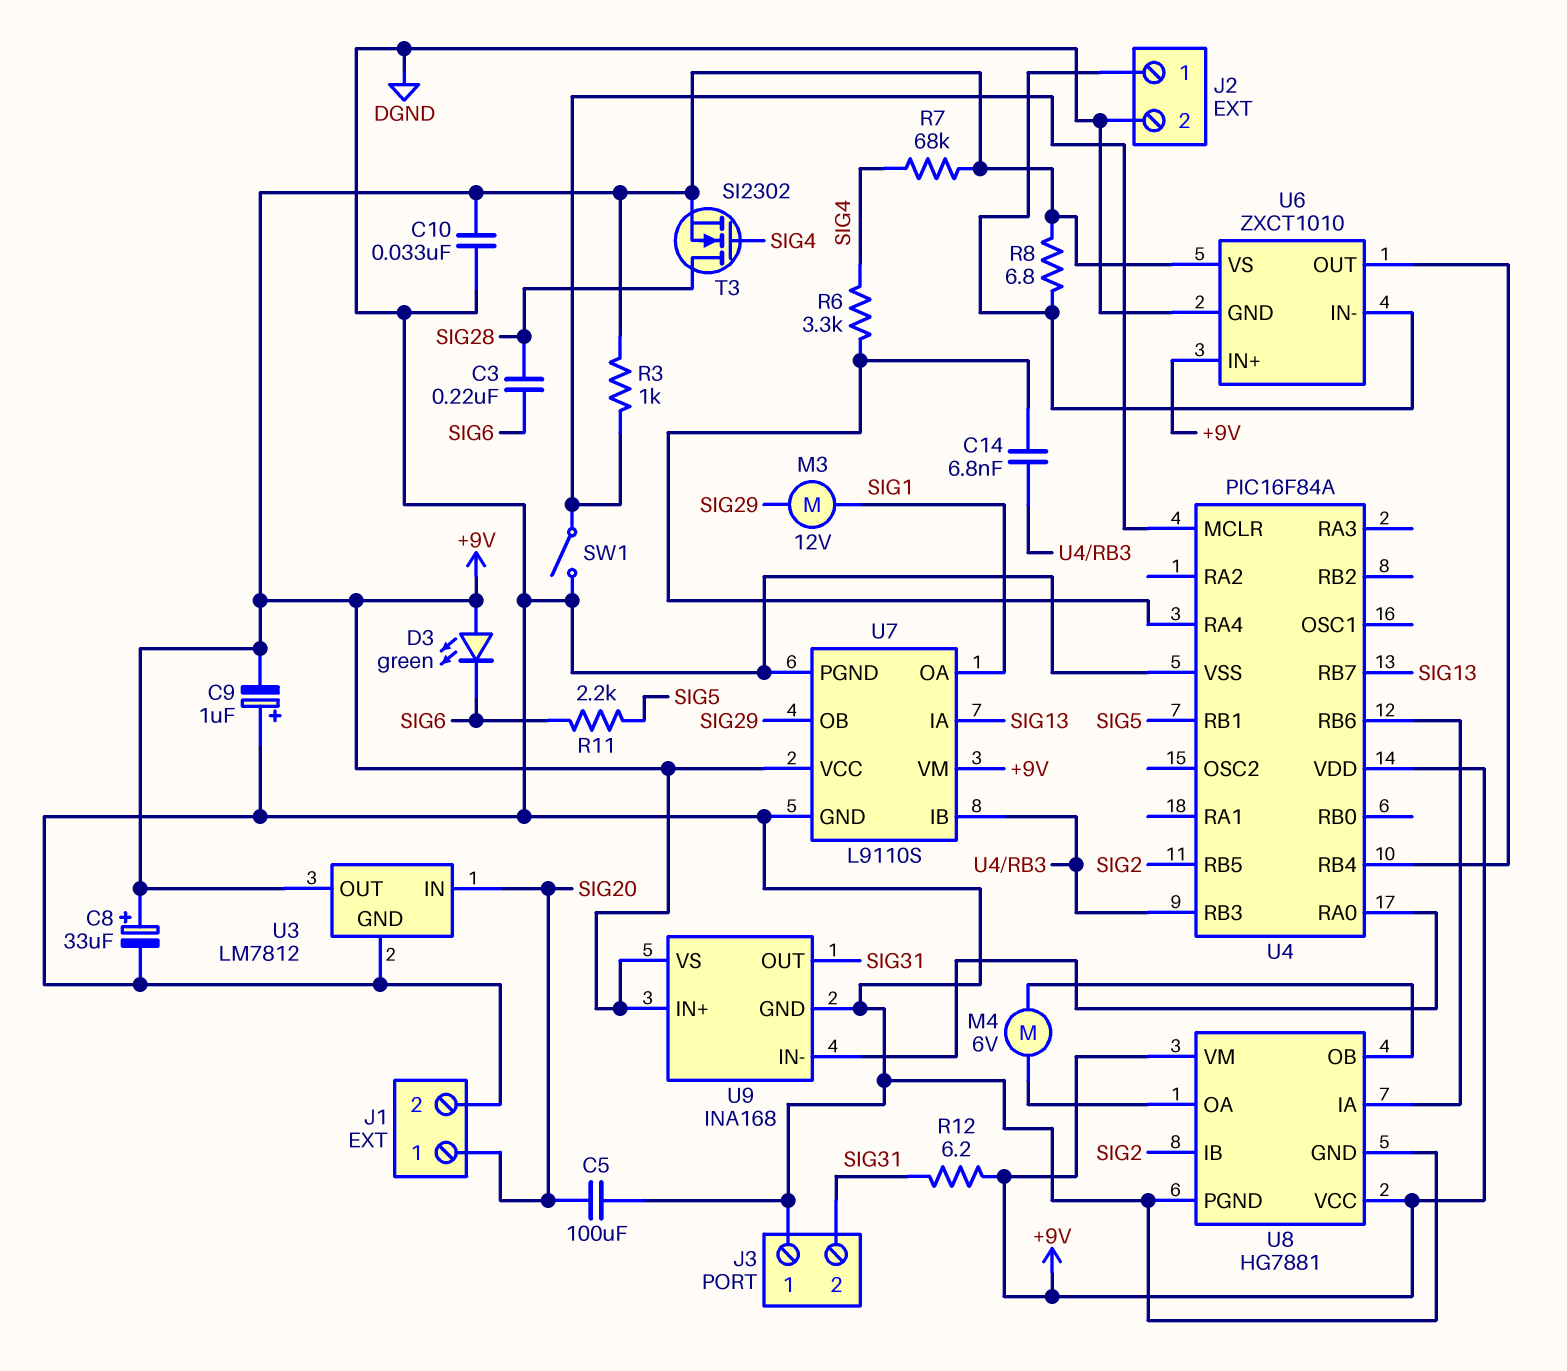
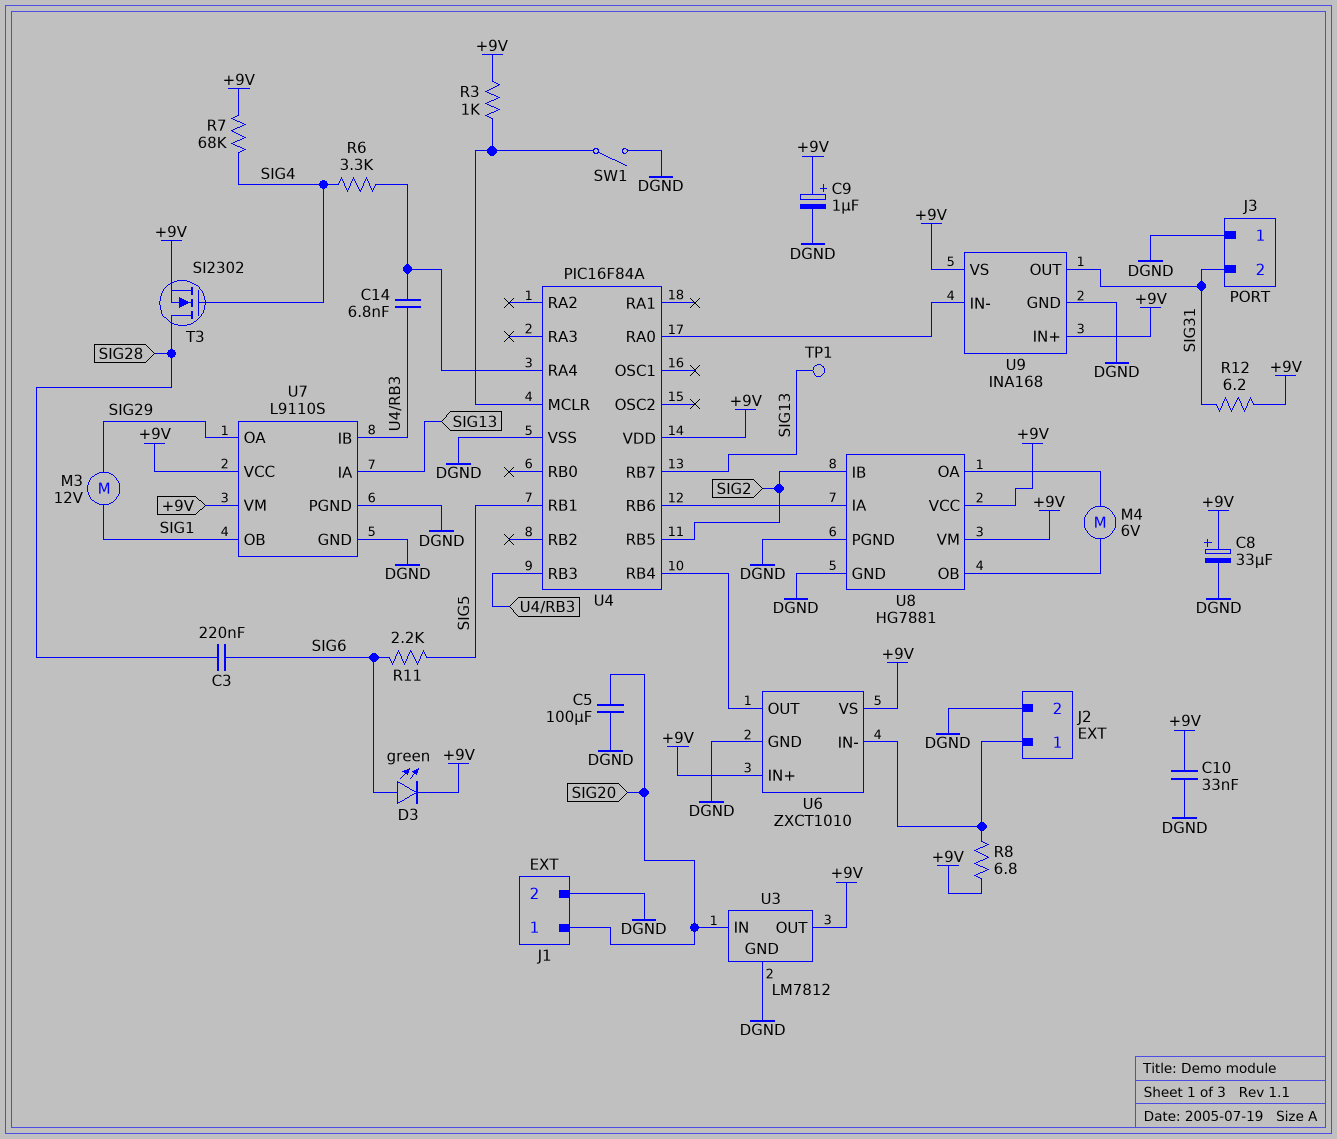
C9: 1uF (plus DGND, minus +9V) -> 1uF (plus +9V, minus DGND)
D3: LED green (A +9V, K SIG6) -> LED green (A SIG6, K +9V)
TP1: none -> test point (SIG13)
U7 pin OA: SIG1 -> SIG29
U7 pin OB: SIG29 -> SIG1

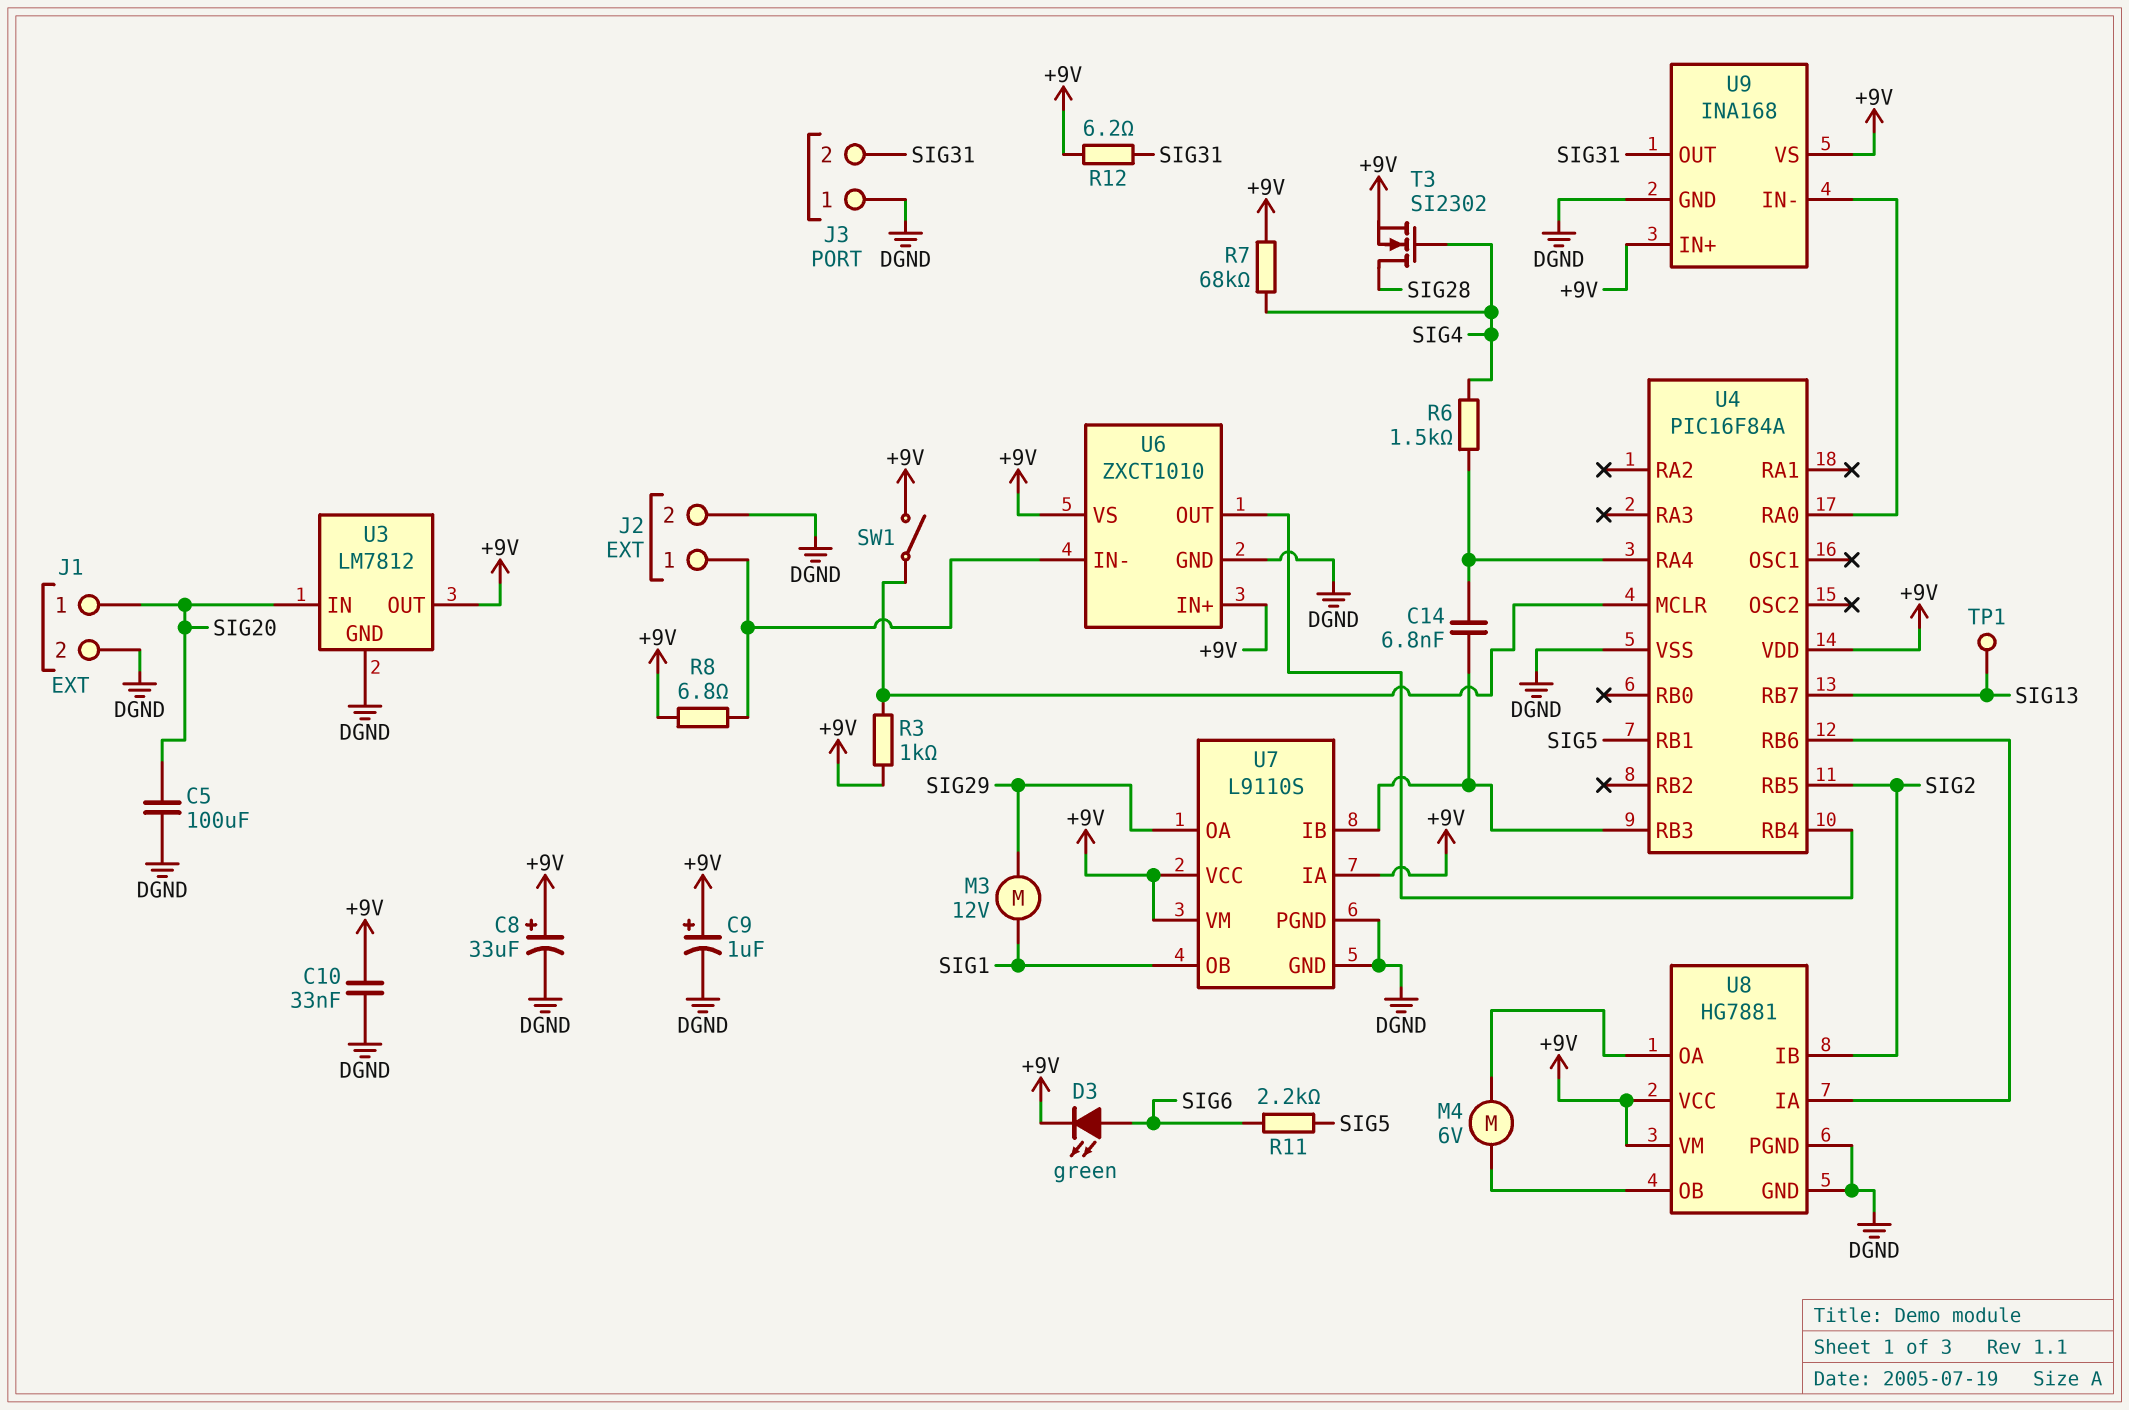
C3: 220nF (SIG6, SIG28) -> none
R6: 3.3k (SIG4, U4/RA4) -> 1.5k (SIG4, U4/RA4)
SW1: switch (DGND, U4/MCLR) -> switch (+9V, U4/MCLR)
U7 pin IA: SIG13 -> +9V

